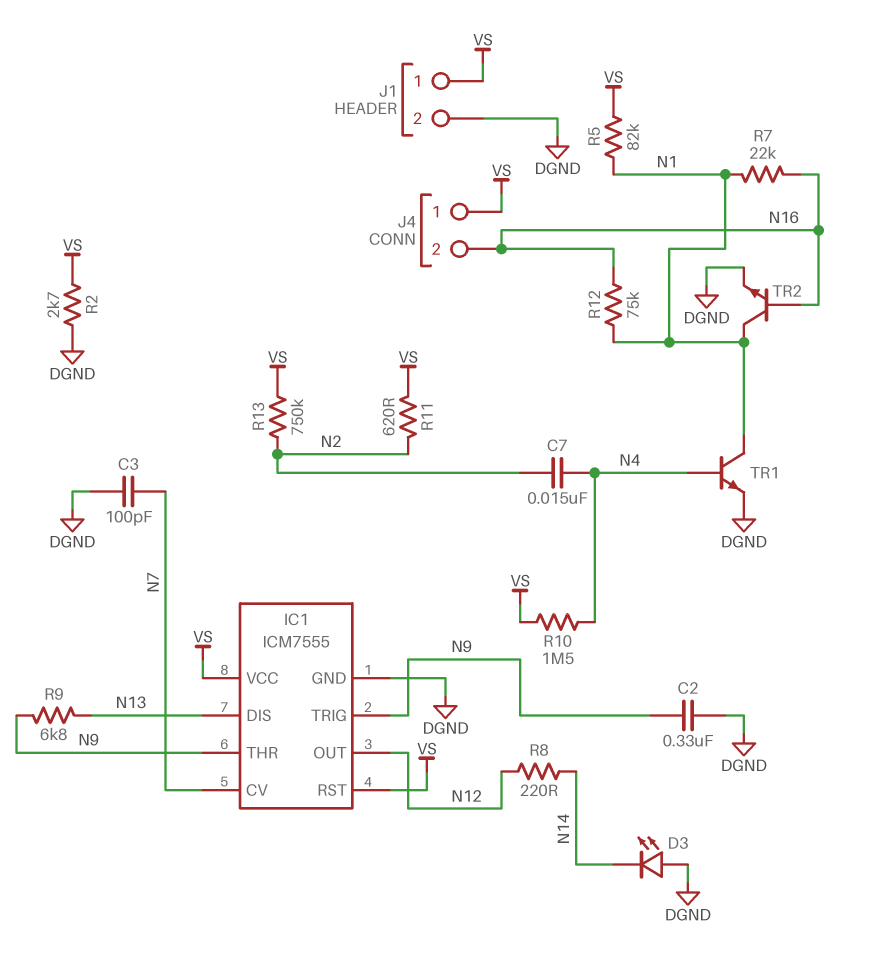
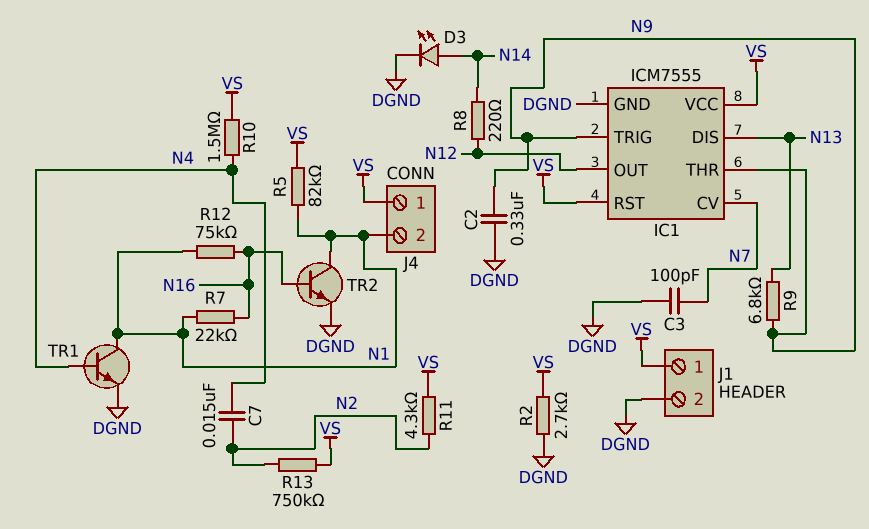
D3: LED (A DGND, K N14) -> LED (A N14, K DGND)
J4 pin 2: N16 -> N1
R11: 620 (N2, VS) -> 4.3k (N2, VS)

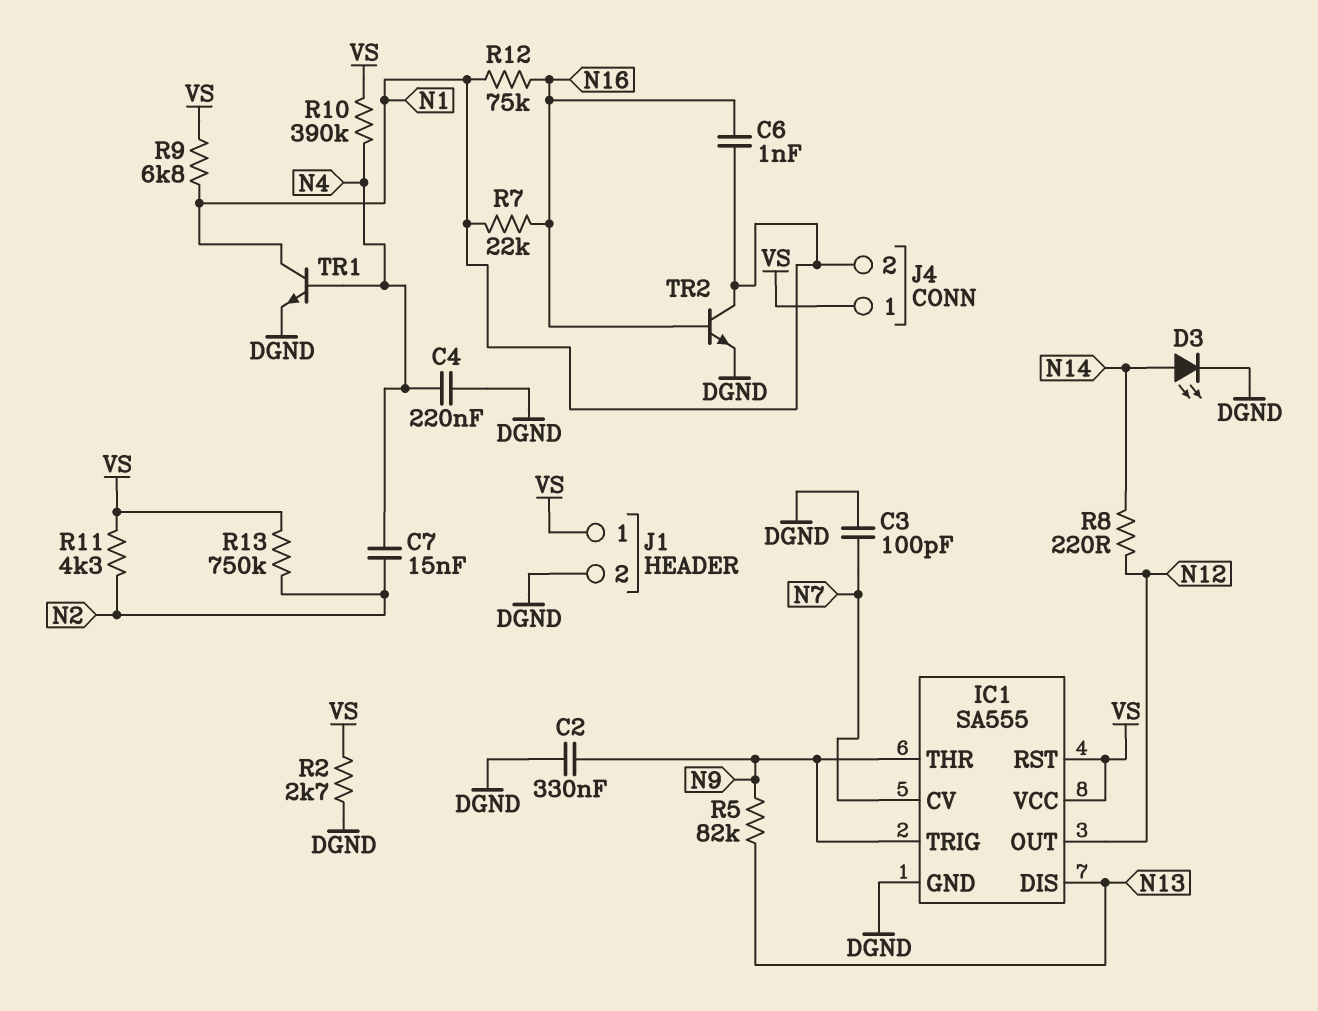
C4: none -> 220nF (DGND, N4)
C6: none -> 1nF (N1, N16)
IC1: ICM7555 -> SA555
R5: 82k (N1, VS) -> 82k (N9, N13)
R9: 6.8k (N9, N13) -> 6.8k (N1, VS)
R10: 1.5M (N4, VS) -> 390k (N4, VS)

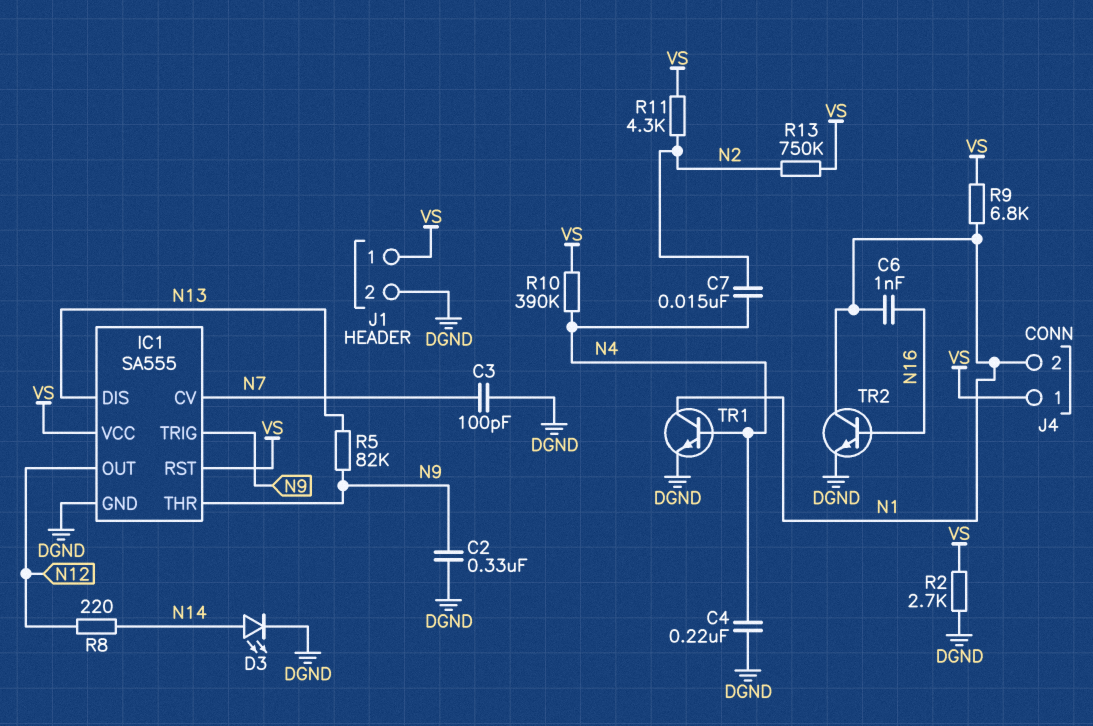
R7: 22k (N1, N16) -> none
R12: 75k (N1, N16) -> none

